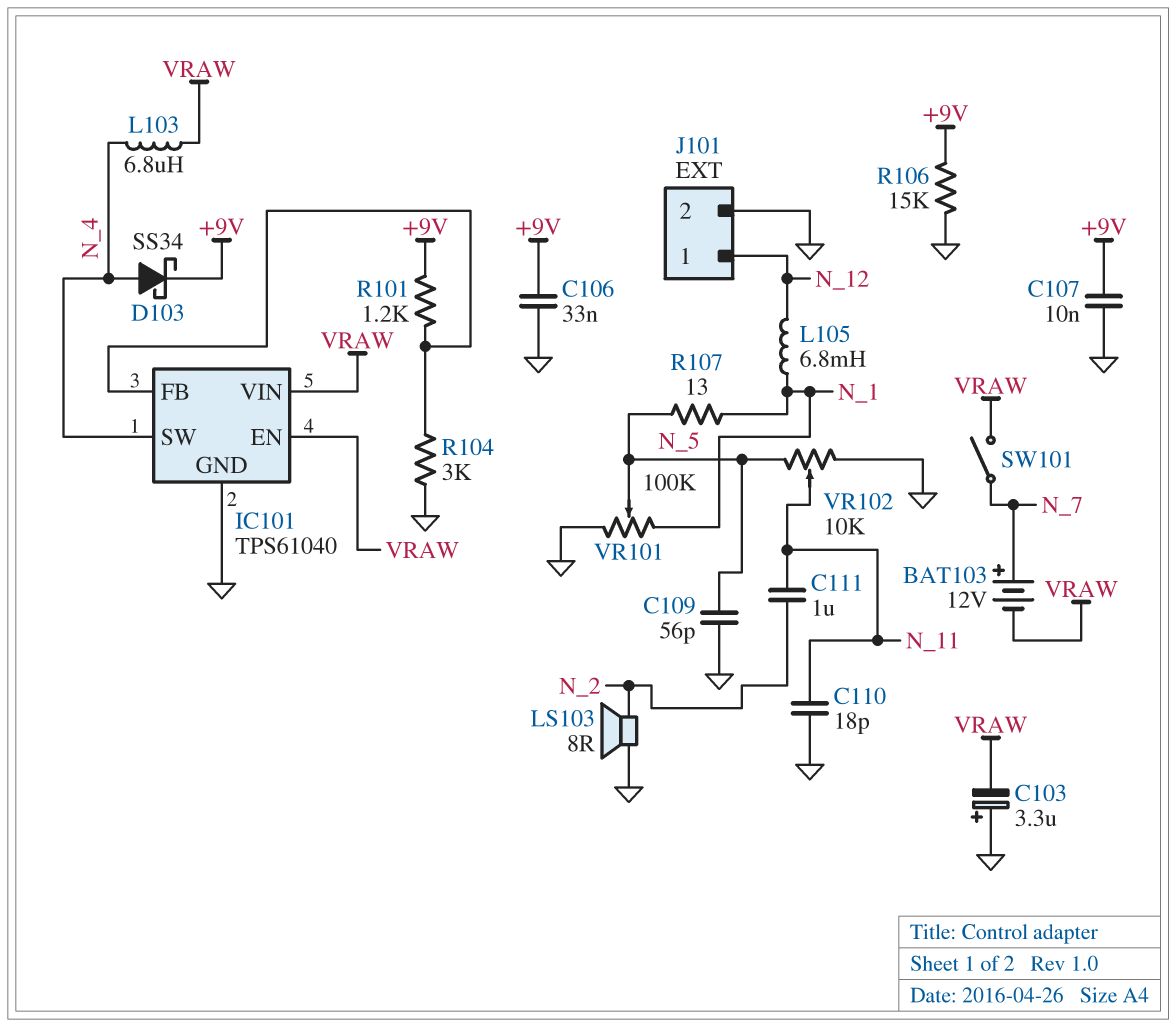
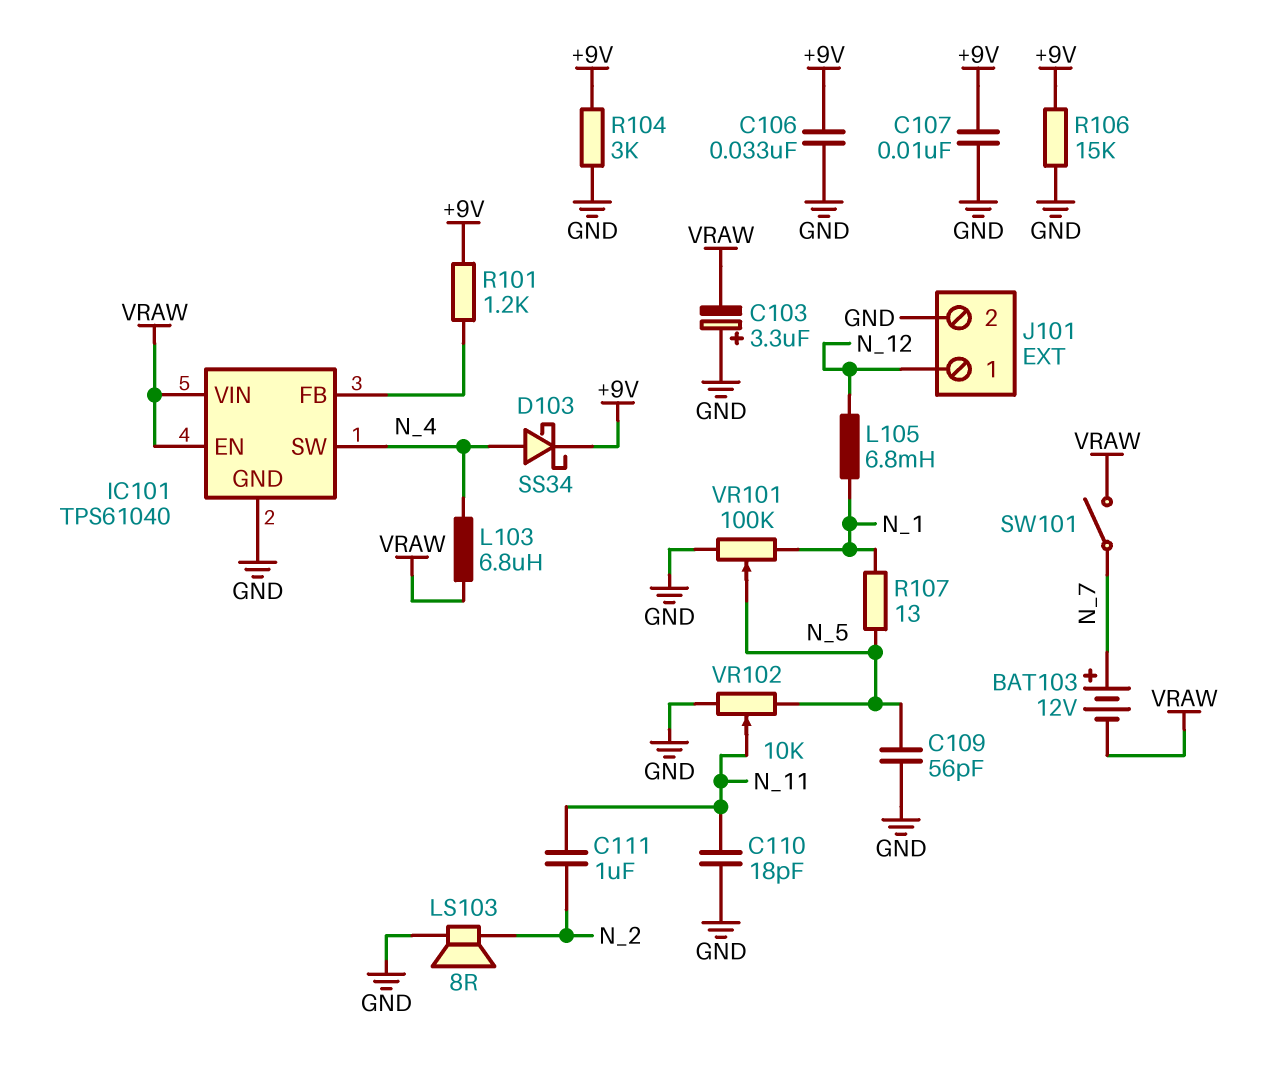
R104: 3k (GND, IC101/FB) -> 3k (+9V, GND)

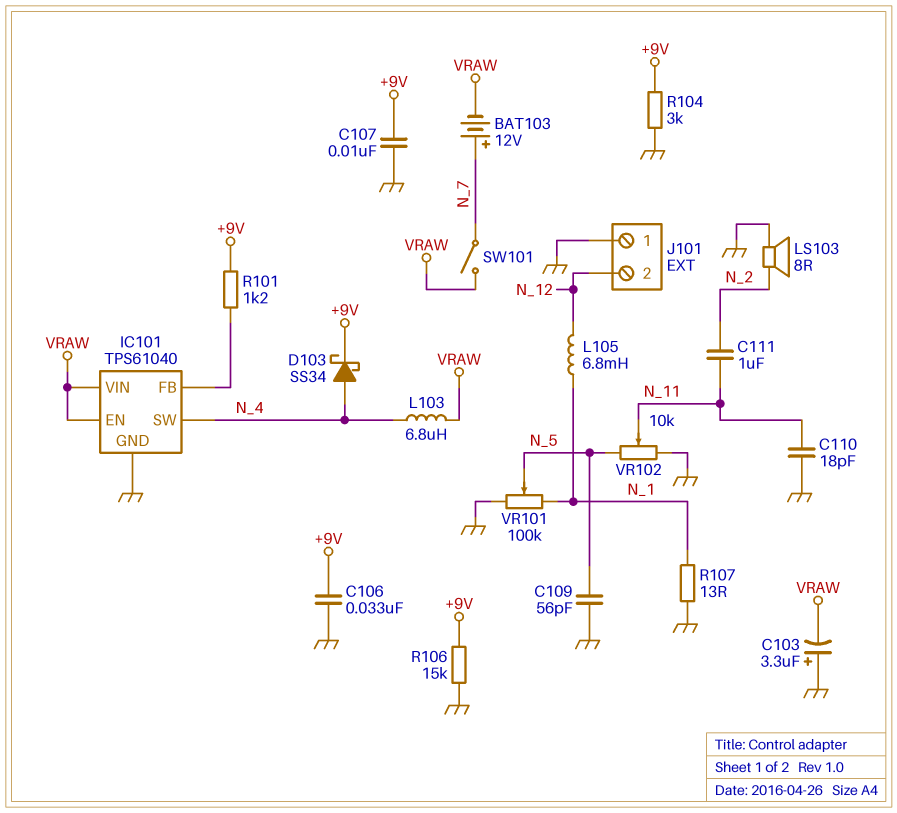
J101 pin 1: N_12 -> GND
J101 pin 2: GND -> N_12
R107: 13 (N_1, N_5) -> 13 (GND, N_1)

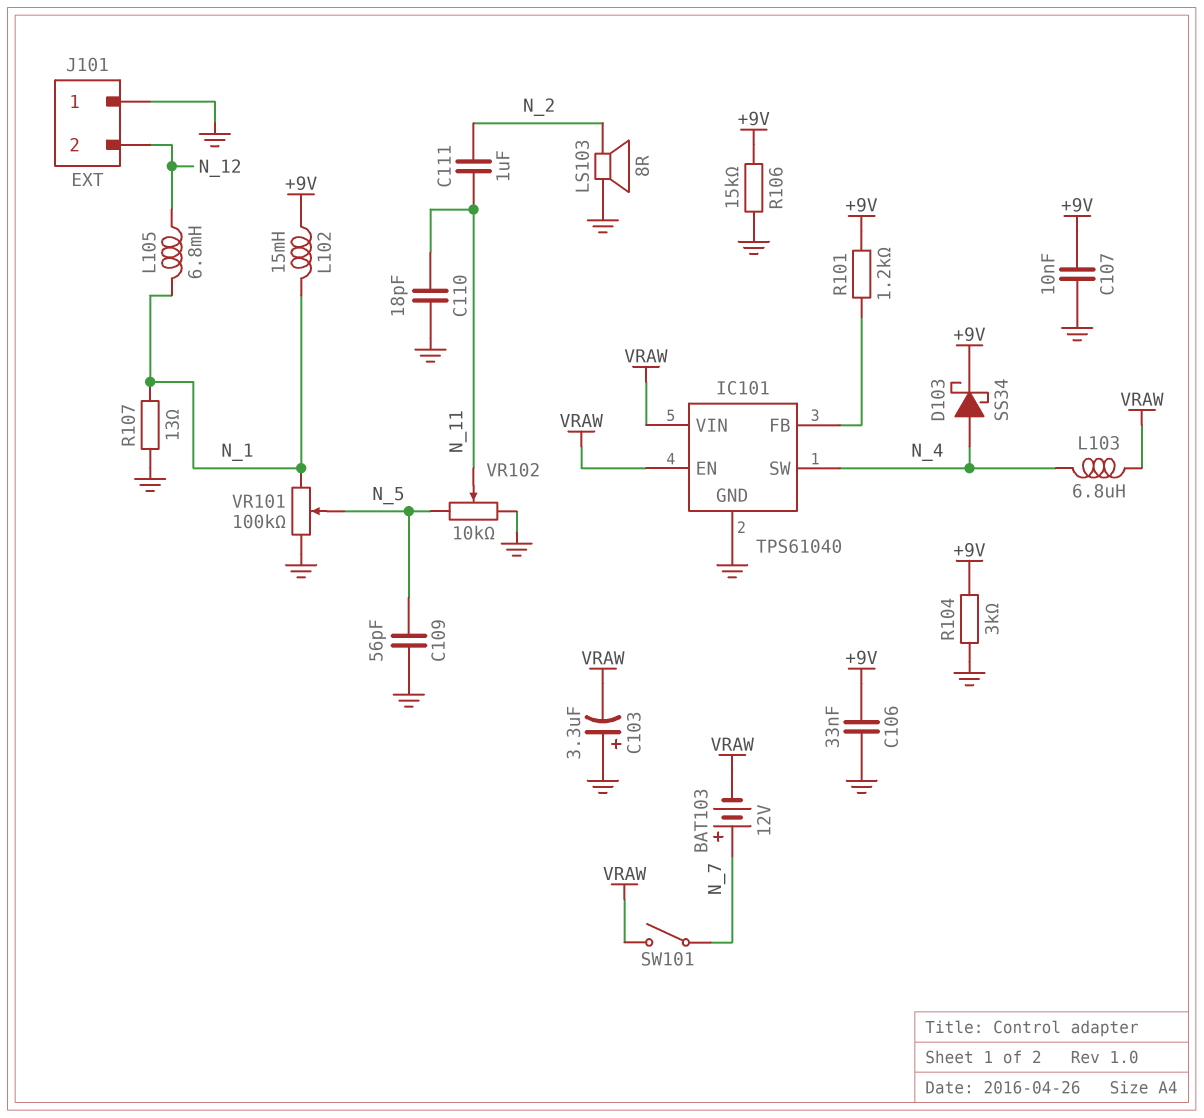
L102: none -> 15mH (+9V, N_1)

